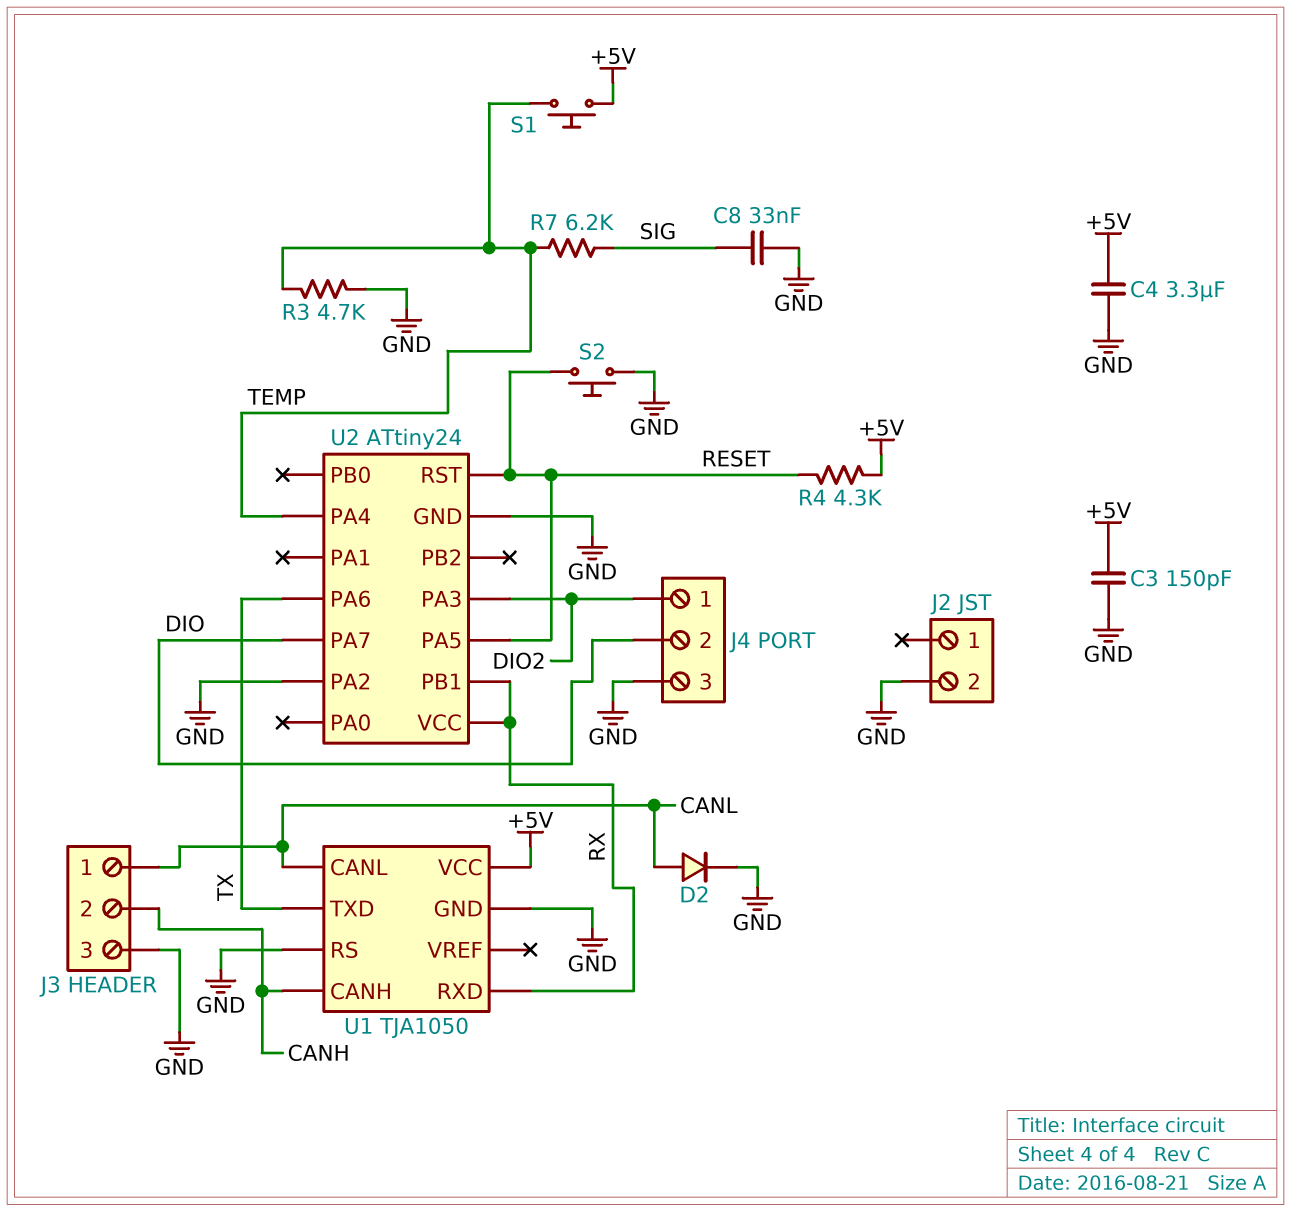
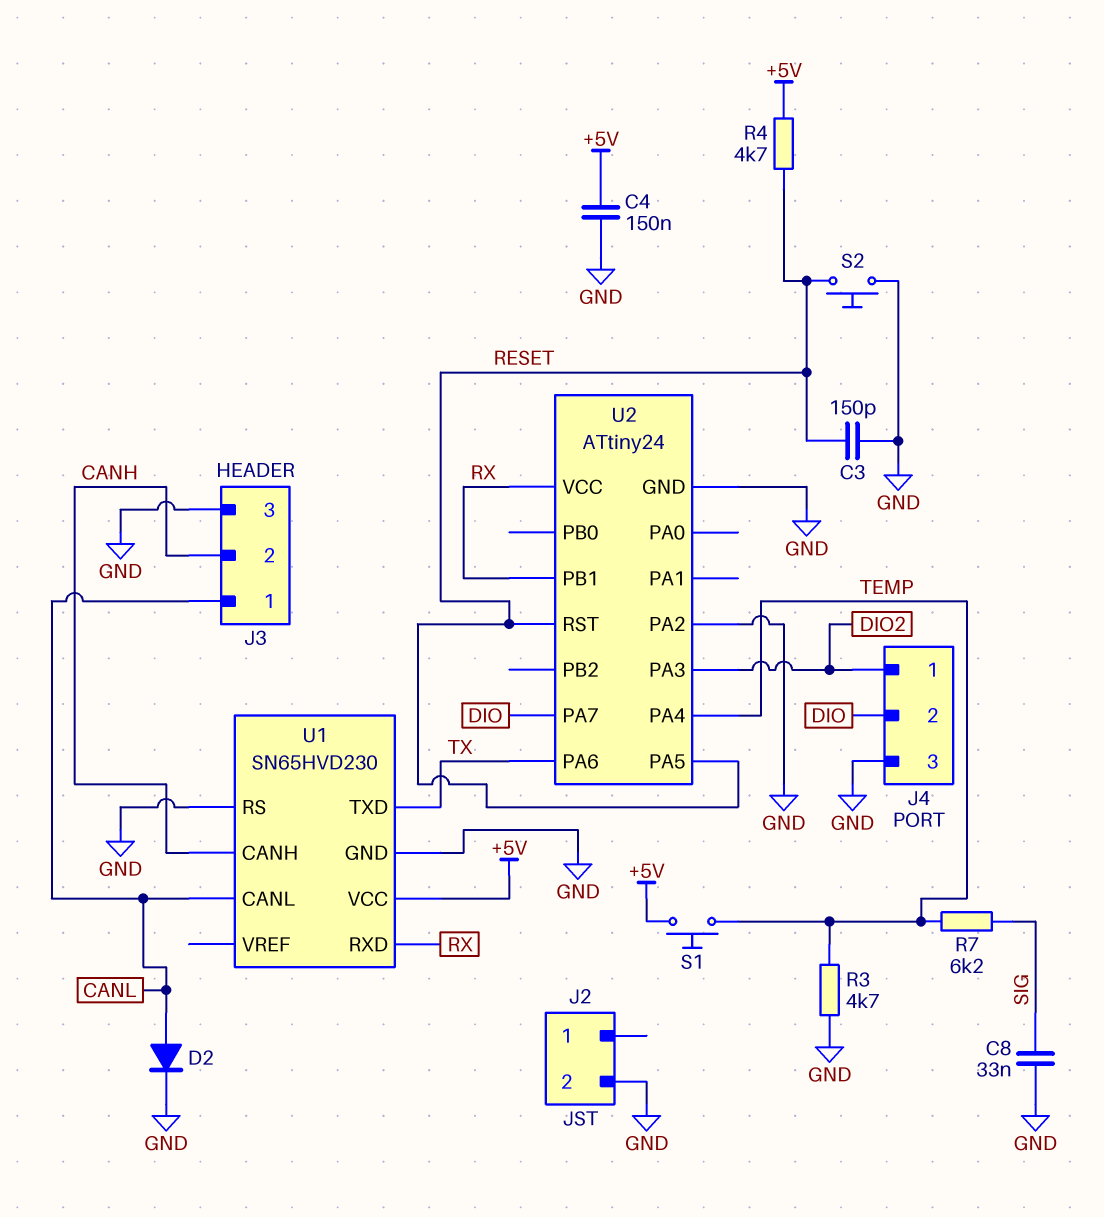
C3: 150pF (+5V, GND) -> 150pF (GND, RESET)
C4: 3.3uF (+5V, GND) -> 150nF (+5V, GND)
R4: 4.3k (+5V, RESET) -> 4.7k (+5V, RESET)
U1: TJA1050 -> SN65HVD230

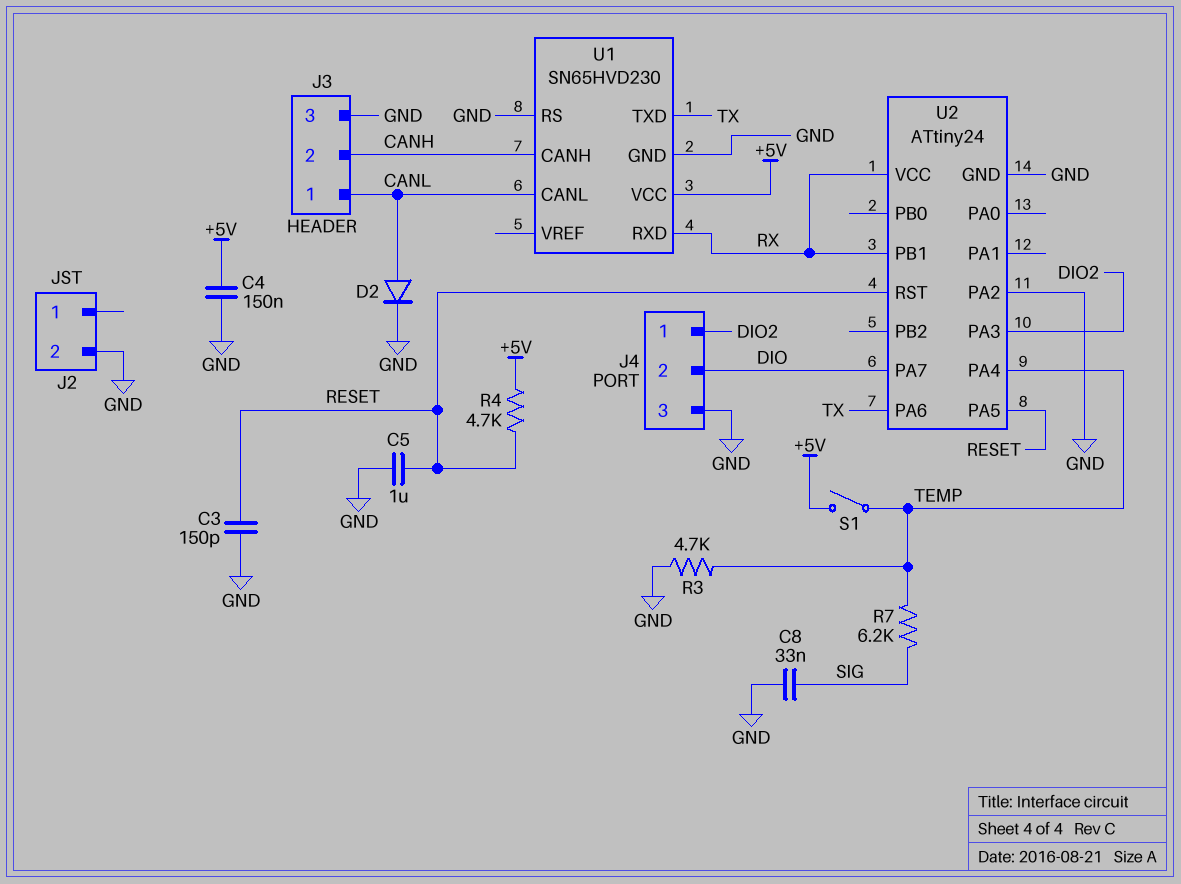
C5: none -> 1uF (GND, RESET)
S1: button (+5V, TEMP) -> switch (+5V, TEMP)
S2: button (GND, RESET) -> none

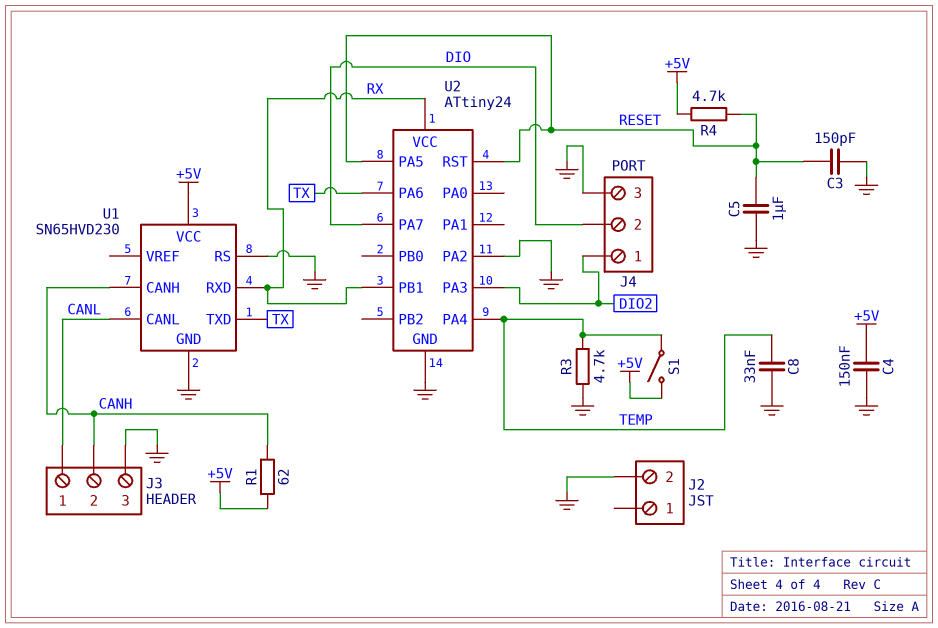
C8: 33nF (GND, SIG) -> 33nF (GND, TEMP)
D2: diode (A CANL, K GND) -> none
R1: none -> 62 (+5V, CANH)
R7: 6.2k (SIG, TEMP) -> none

